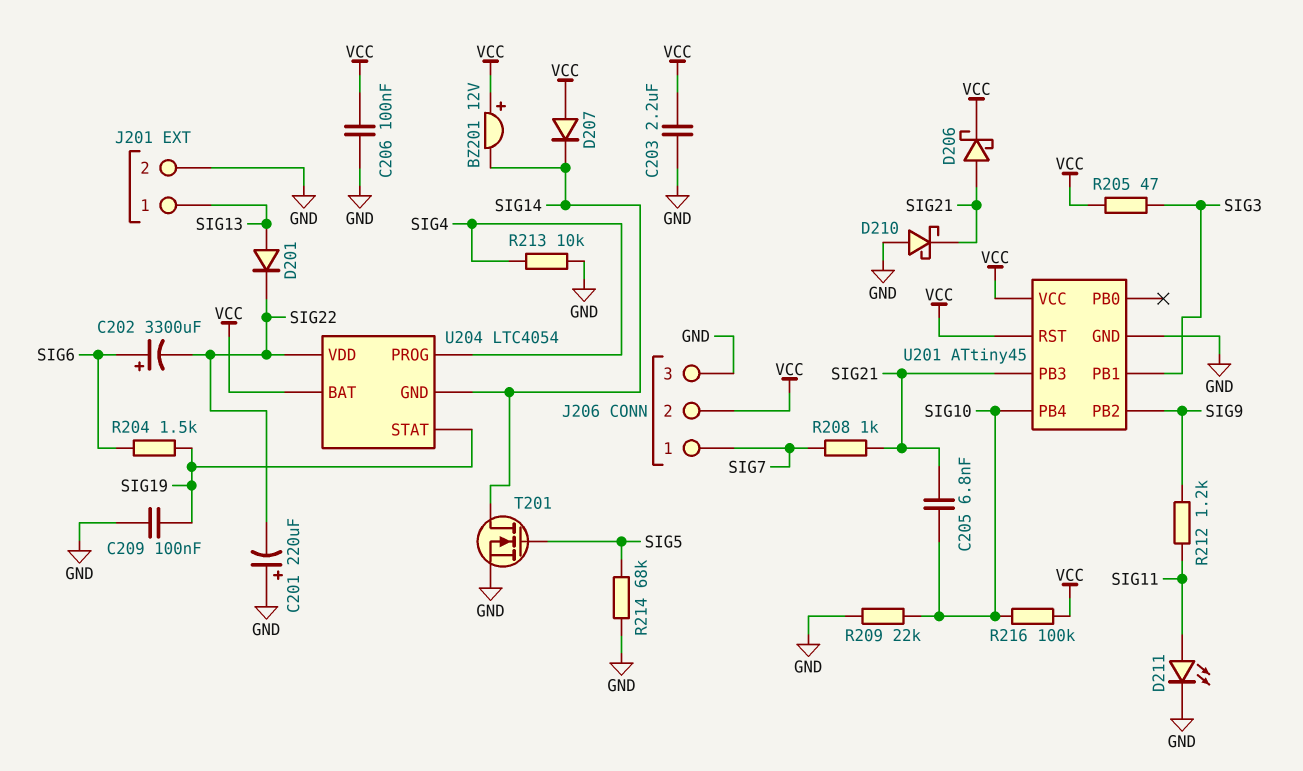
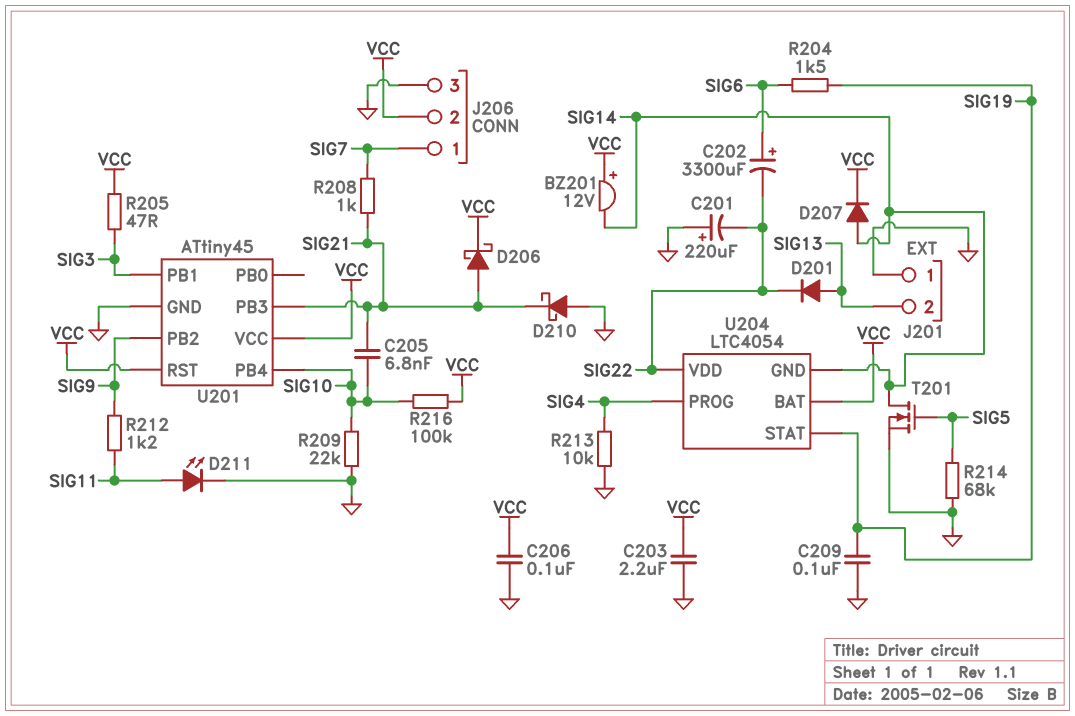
D207: diode (A VCC, K SIG14) -> diode (A SIG14, K VCC)
J201 pin 1: SIG13 -> GND
J201 pin 2: GND -> SIG13

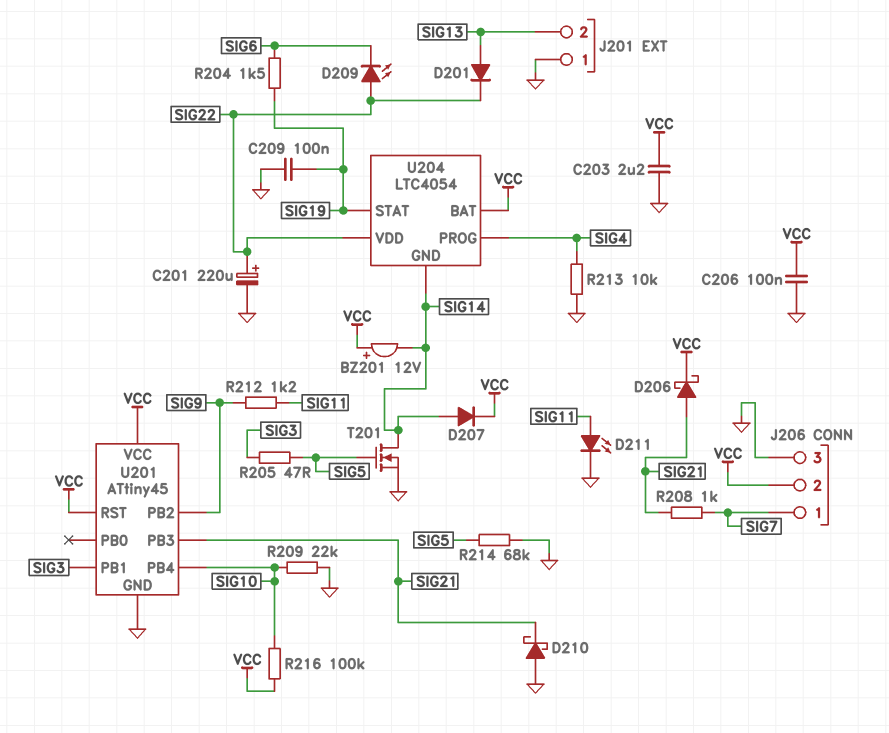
C201: 220uF (plus GND, minus SIG22) -> 220uF (plus SIG22, minus GND)
C202: 3300uF (plus SIG6, minus SIG22) -> none
C205: 6.8nF (SIG10, SIG21) -> none
D209: none -> LED (A SIG22, K SIG6)
R205: 47 (SIG3, VCC) -> 47 (SIG3, SIG5)

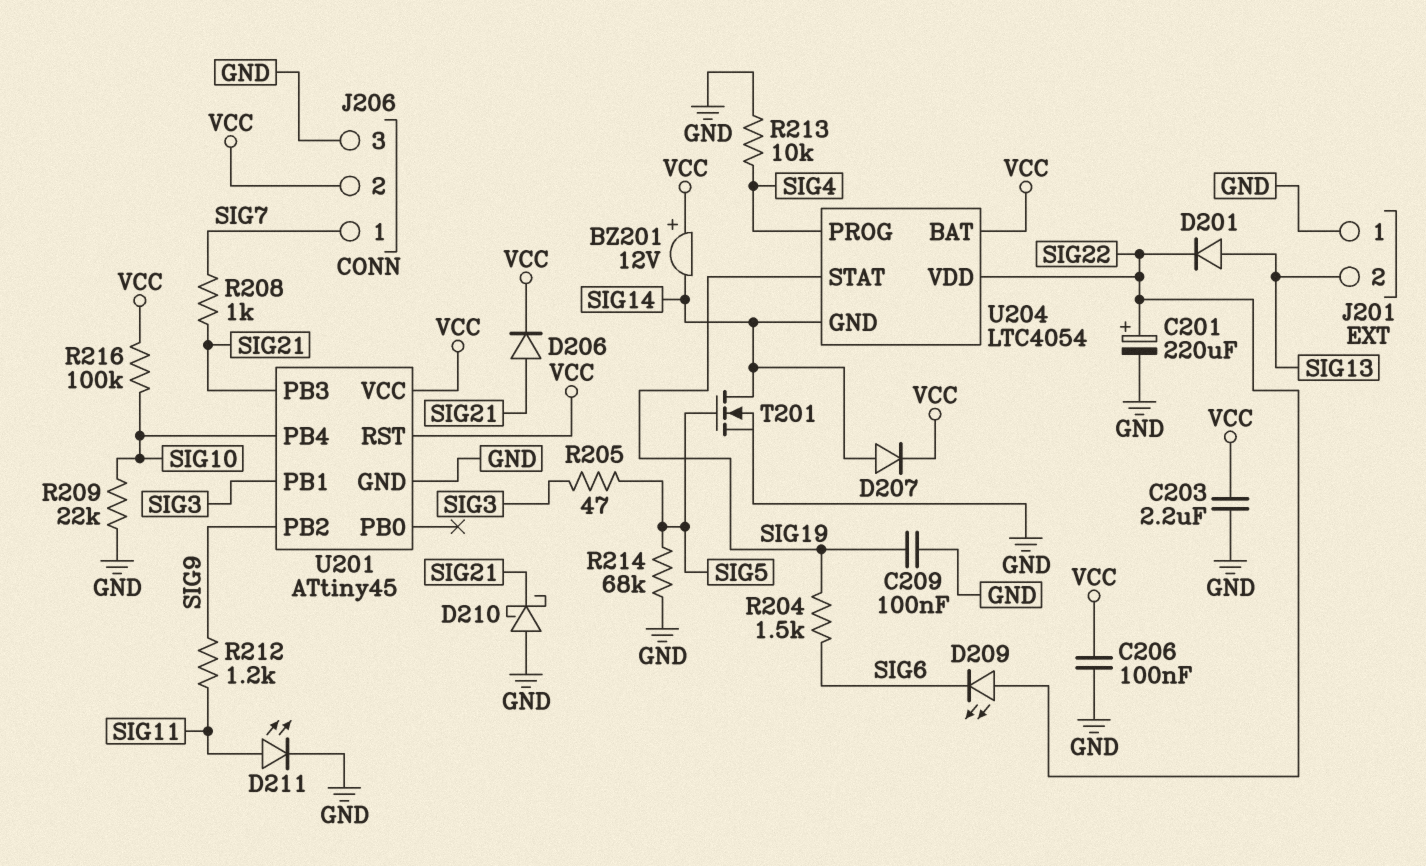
D206: schottky (A SIG21, K VCC) -> diode (A SIG21, K VCC)

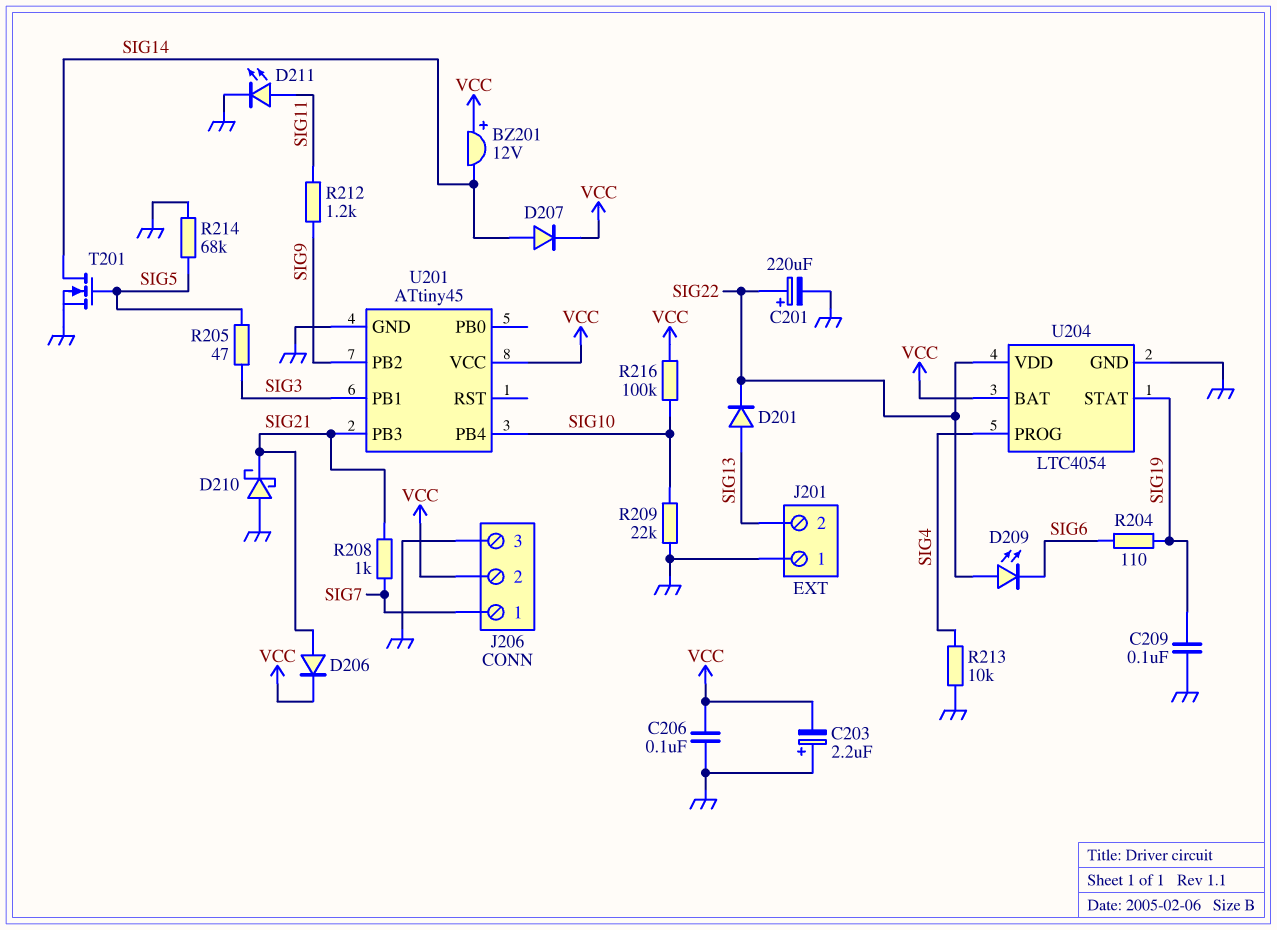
C203: 2.2uF (GND, VCC) -> 2.2uF (plus GND, minus VCC)
R204: 1.5k (SIG6, SIG19) -> 110 (SIG6, SIG19)
U201 pin RST: VCC -> none
U204 pin GND: SIG14 -> GND

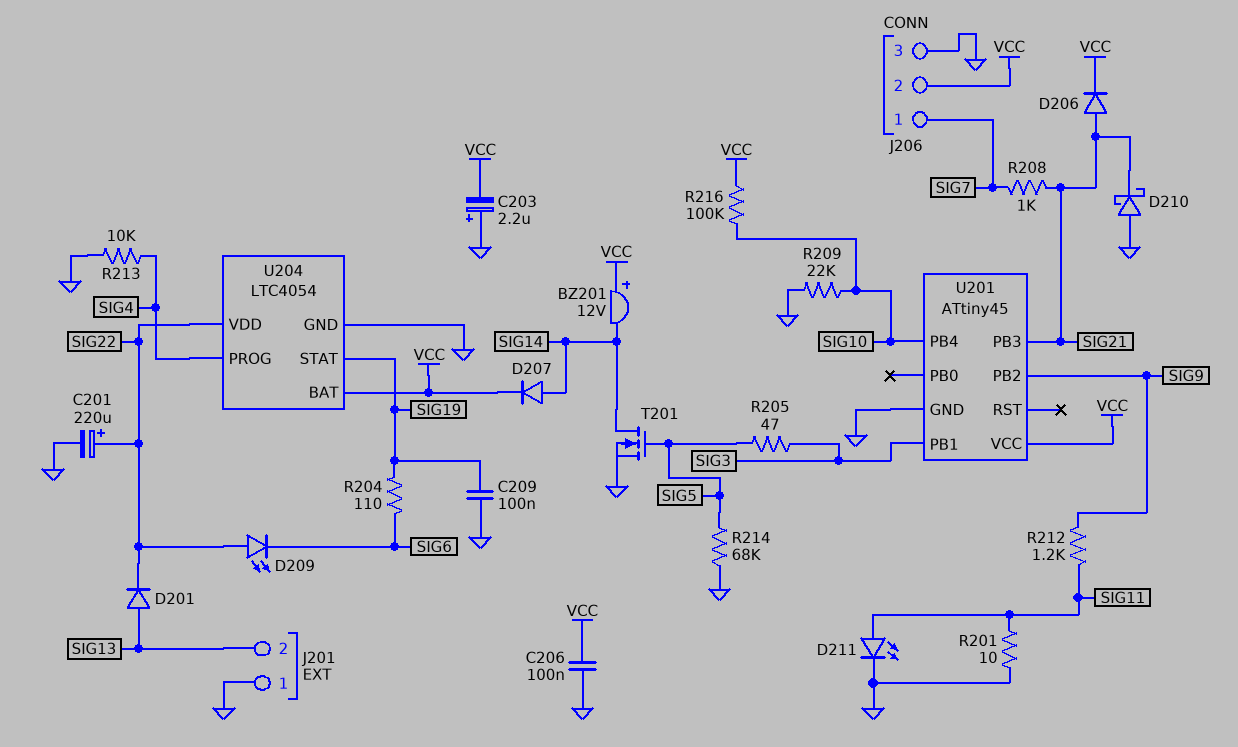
R201: none -> 10 (GND, SIG11)

